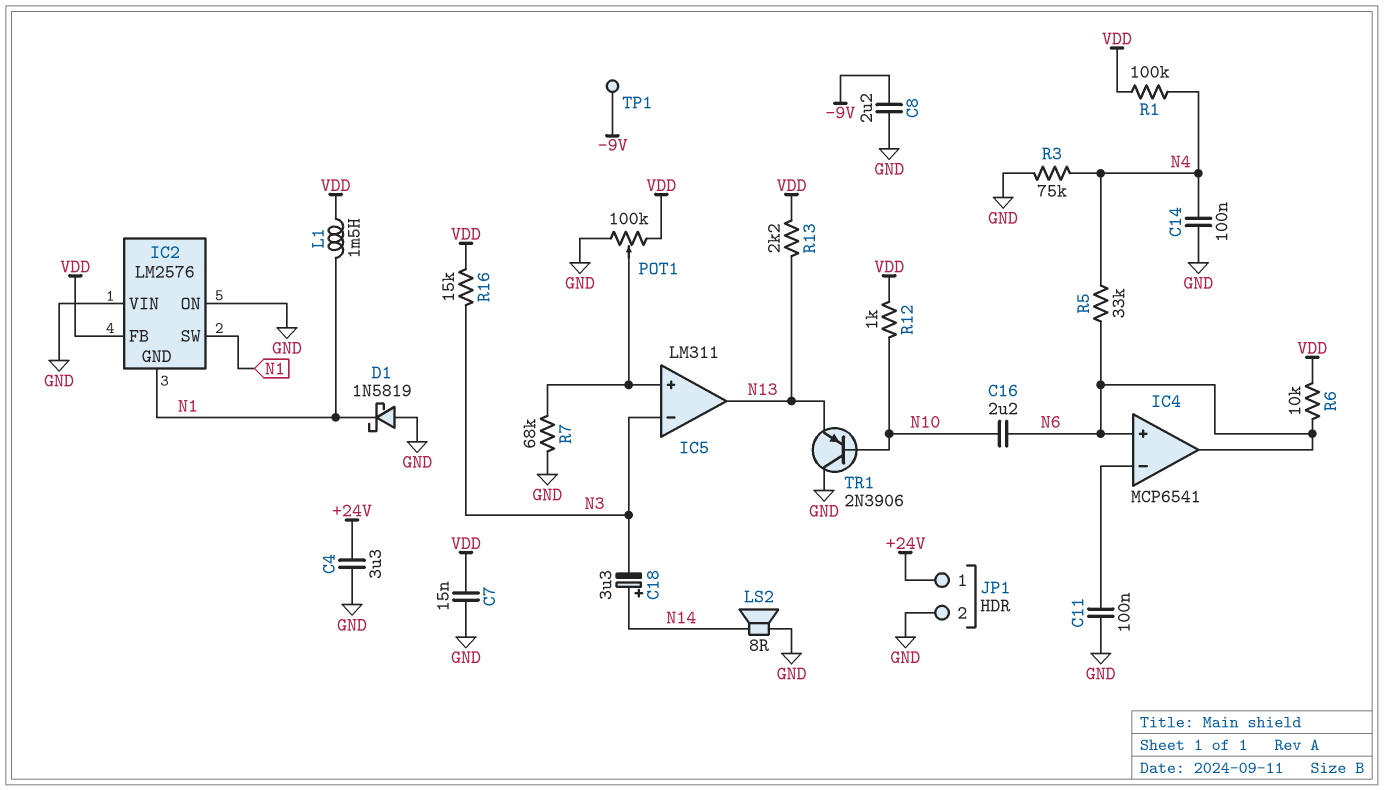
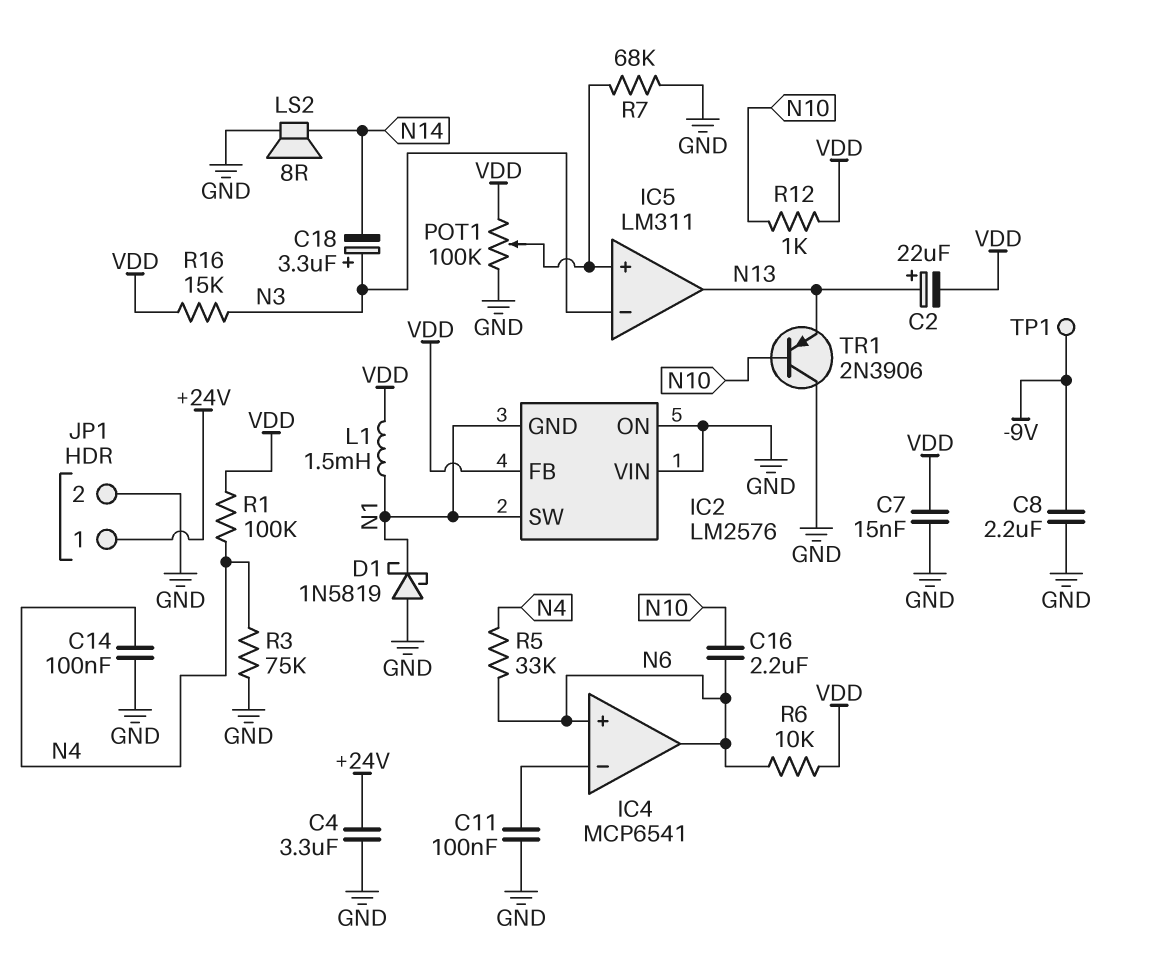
C2: none -> 22uF (plus N13, minus VDD)
C18: 3.3uF (plus N14, minus N3) -> 3.3uF (plus N3, minus N14)
R13: 2.2k (N13, VDD) -> none

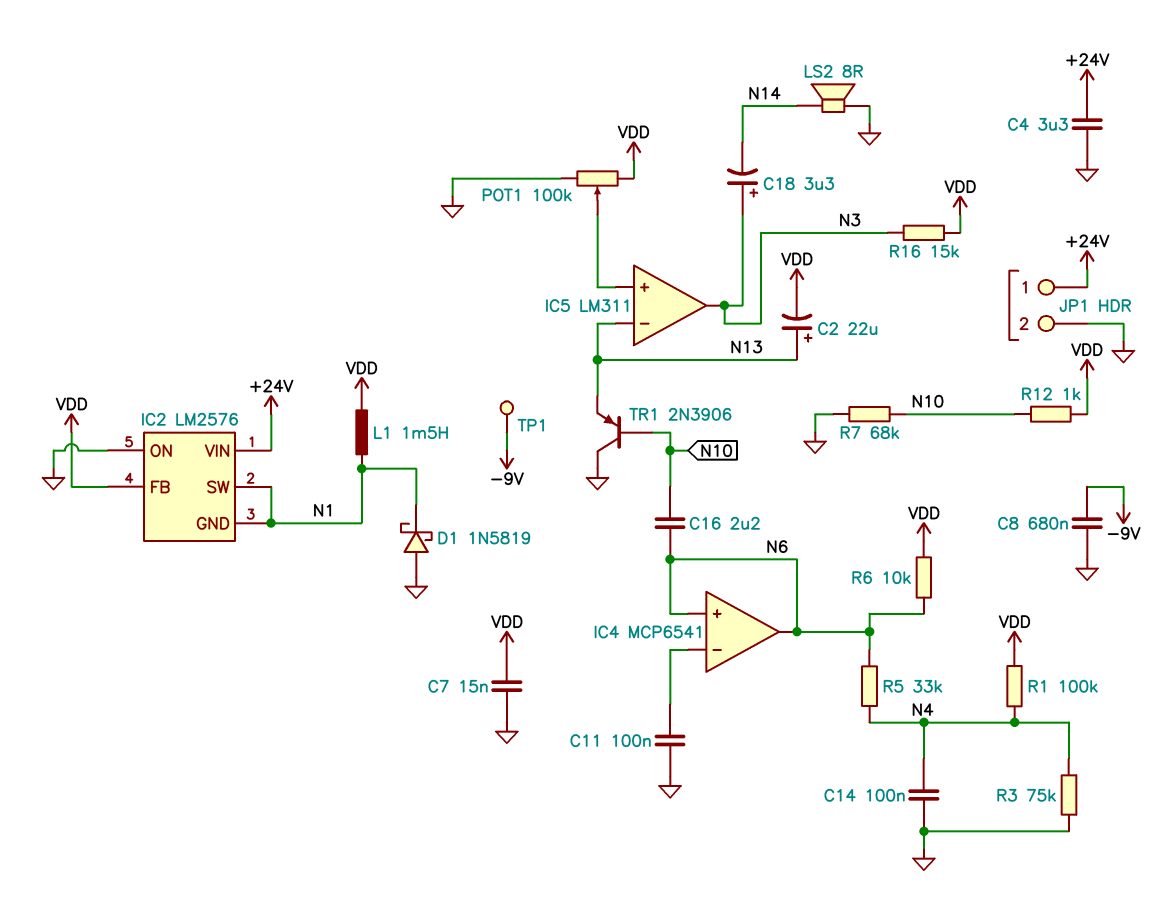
C8: 2.2uF (-9V, GND) -> 680nF (-9V, GND)
IC2 pin VIN: GND -> +24V
IC5 pin in-: N3 -> N13
IC5 pin out: N13 -> N3
R7: 68k (GND, IC5/in+) -> 68k (GND, N10)

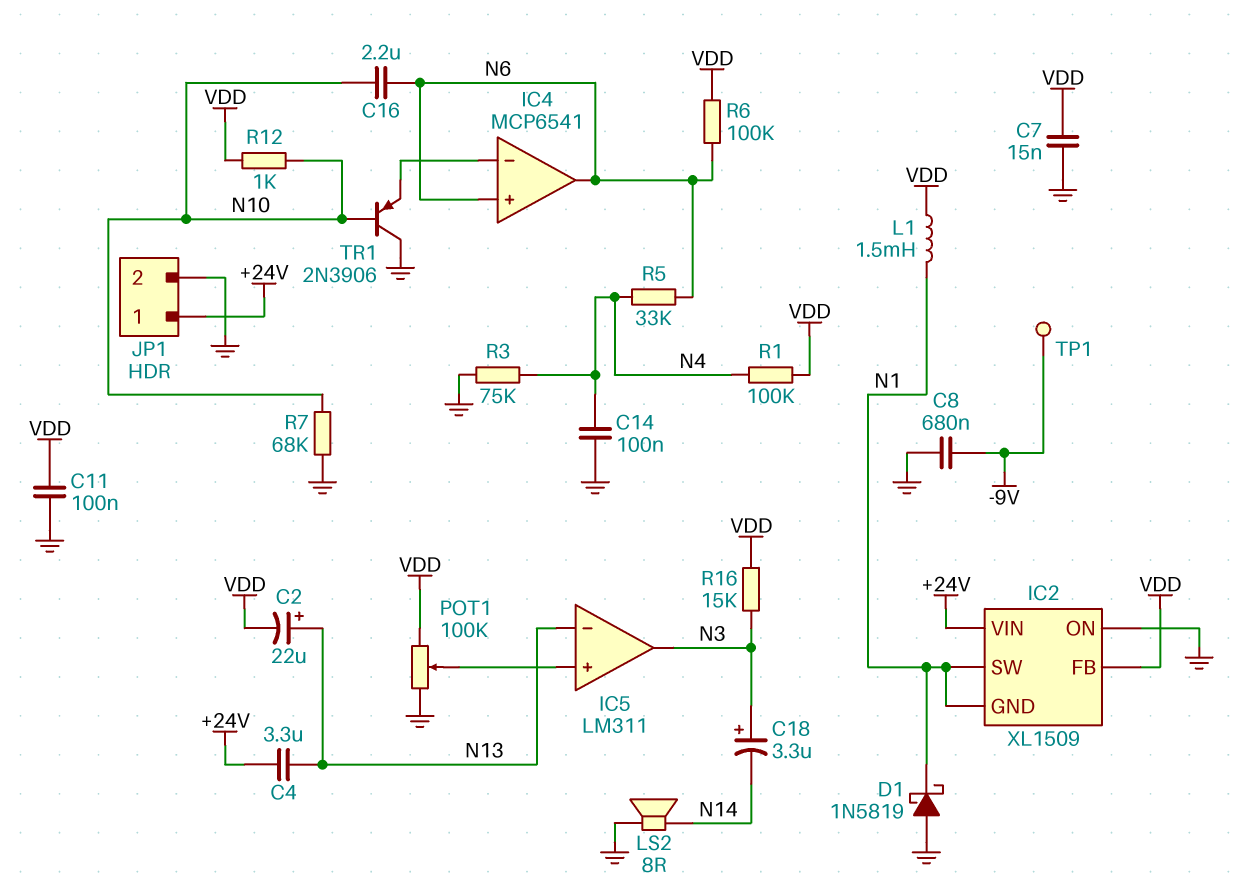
C4: 3.3uF (+24V, GND) -> 3.3uF (+24V, N13)
C11: 100nF (GND, IC4/in-) -> 100nF (GND, VDD)
IC2: LM2576 -> XL1509
R6: 10k (N6, VDD) -> 100k (N6, VDD)
TR1: PNP 2N3906 (B N10, C GND, E N13) -> PNP 2N3906 (B N10, C GND, E IC4/in-)

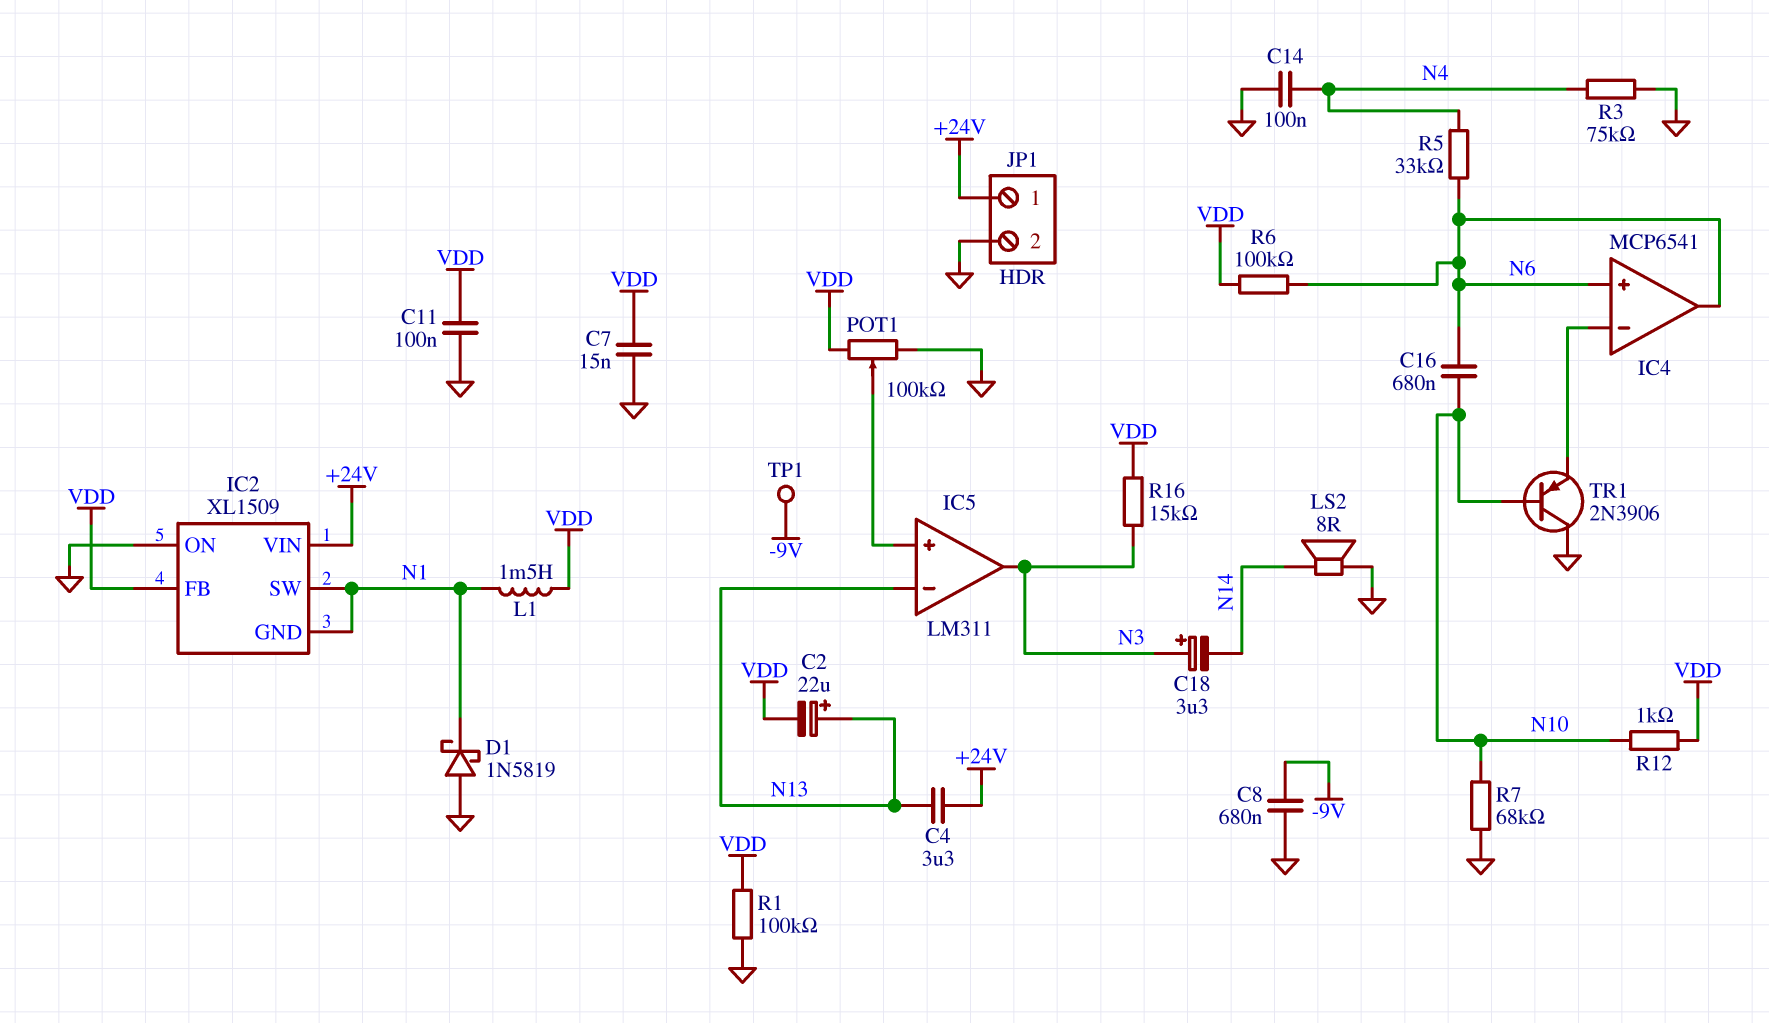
C16: 2.2uF (N6, N10) -> 680nF (N6, N10)
R1: 100k (N4, VDD) -> 100k (GND, VDD)

